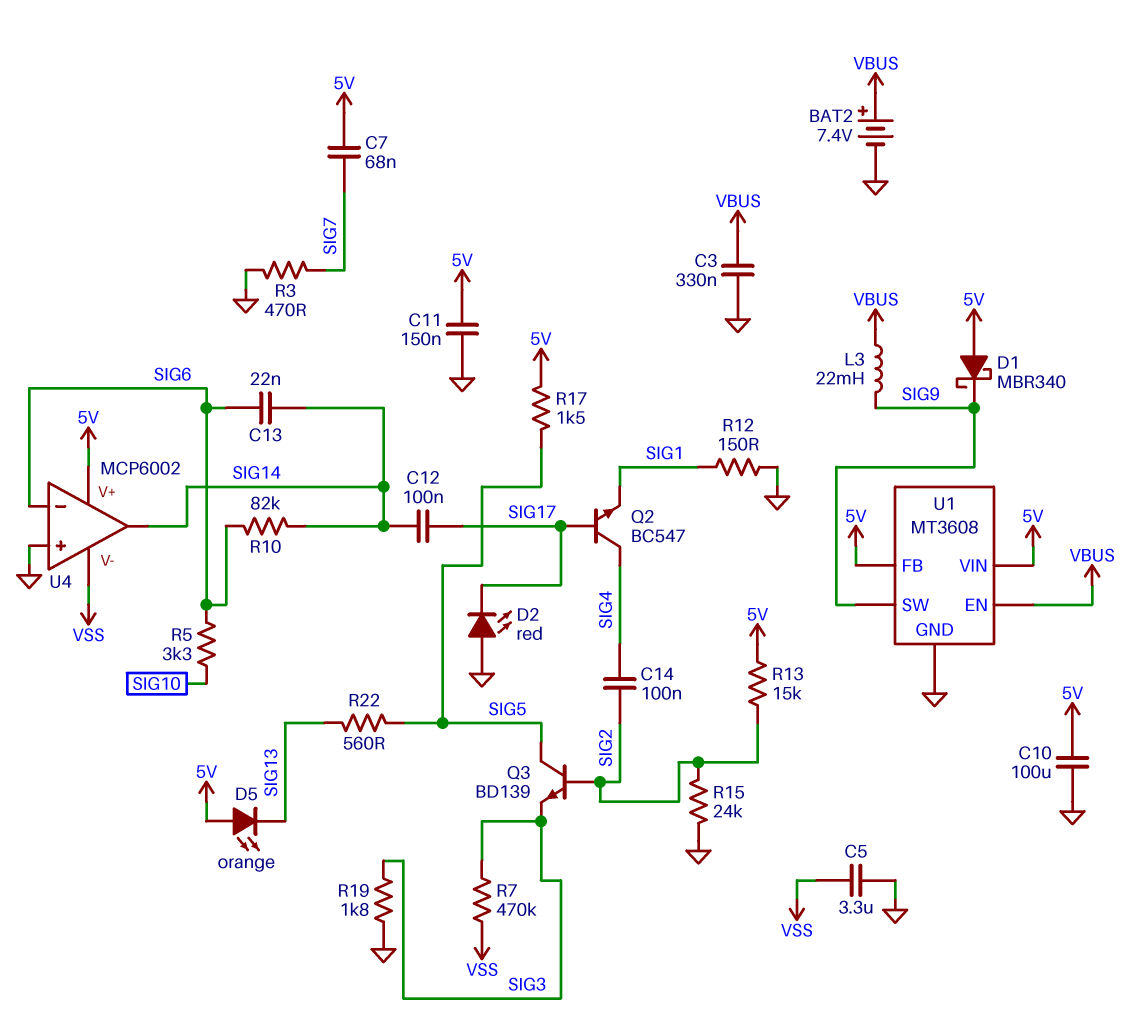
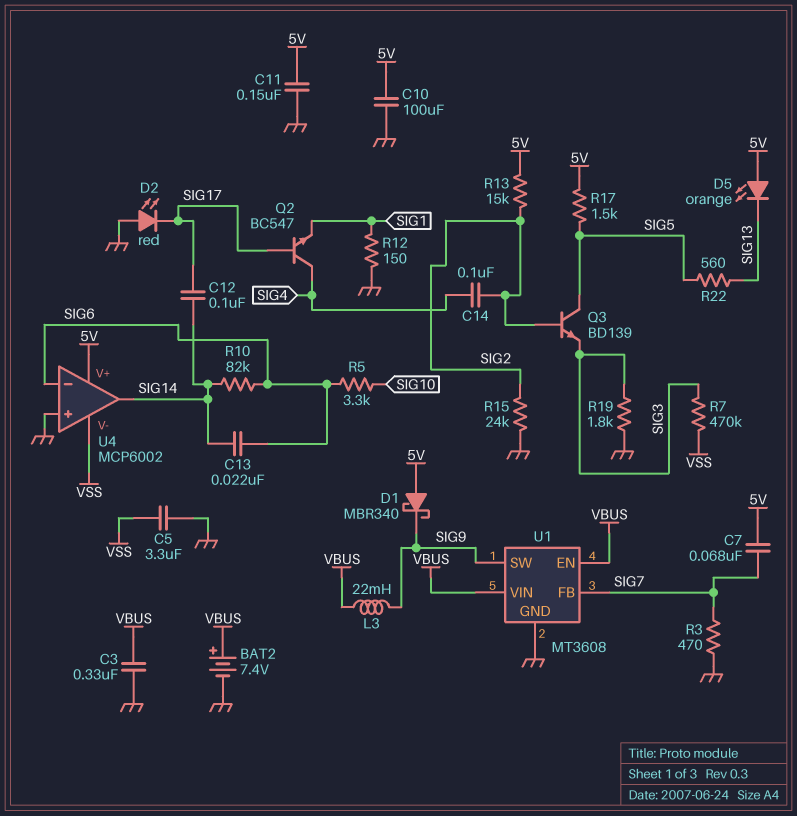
U1 pin FB: 5V -> SIG7
U1 pin VIN: 5V -> VBUS

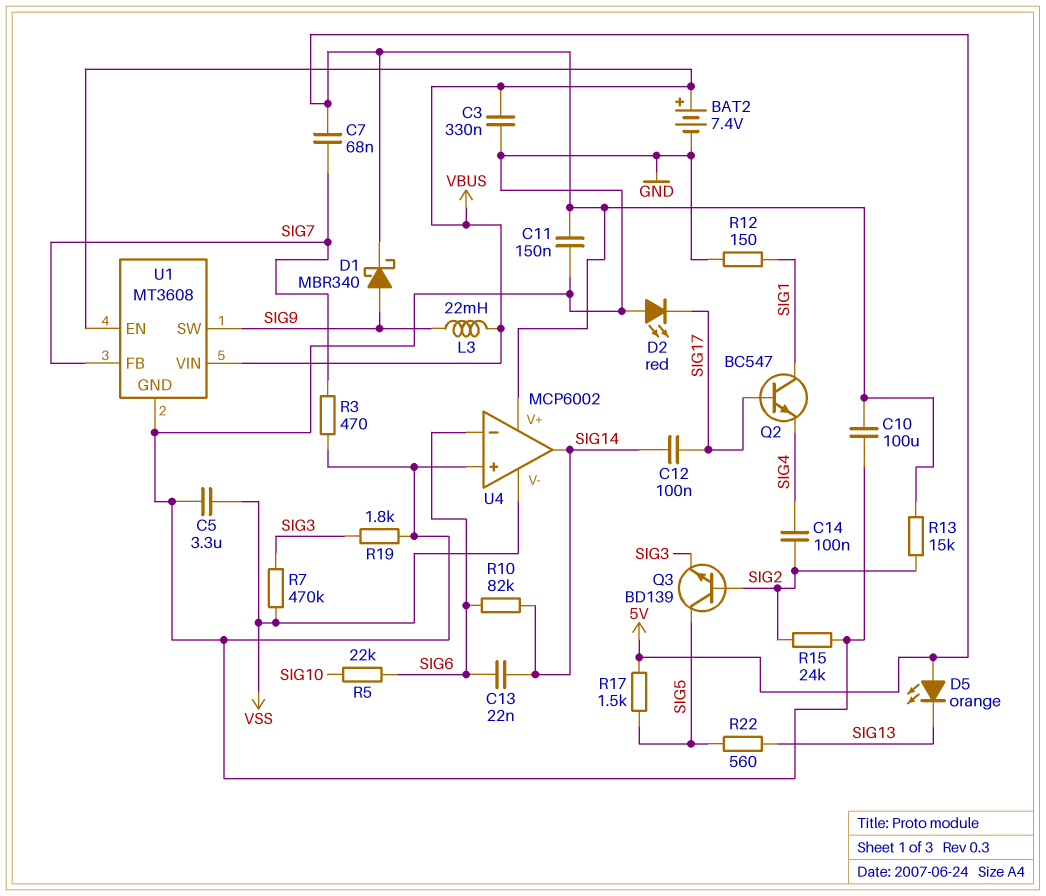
D1: schottky MBR340 (A 5V, K SIG9) -> schottky MBR340 (A SIG9, K 5V)
Q2: NPN BC547 (B SIG17, C SIG4, E SIG1) -> NPN BC547 (B SIG17, C SIG1, E SIG4)
R5: 3.3k (SIG6, SIG10) -> 22k (SIG6, SIG10)

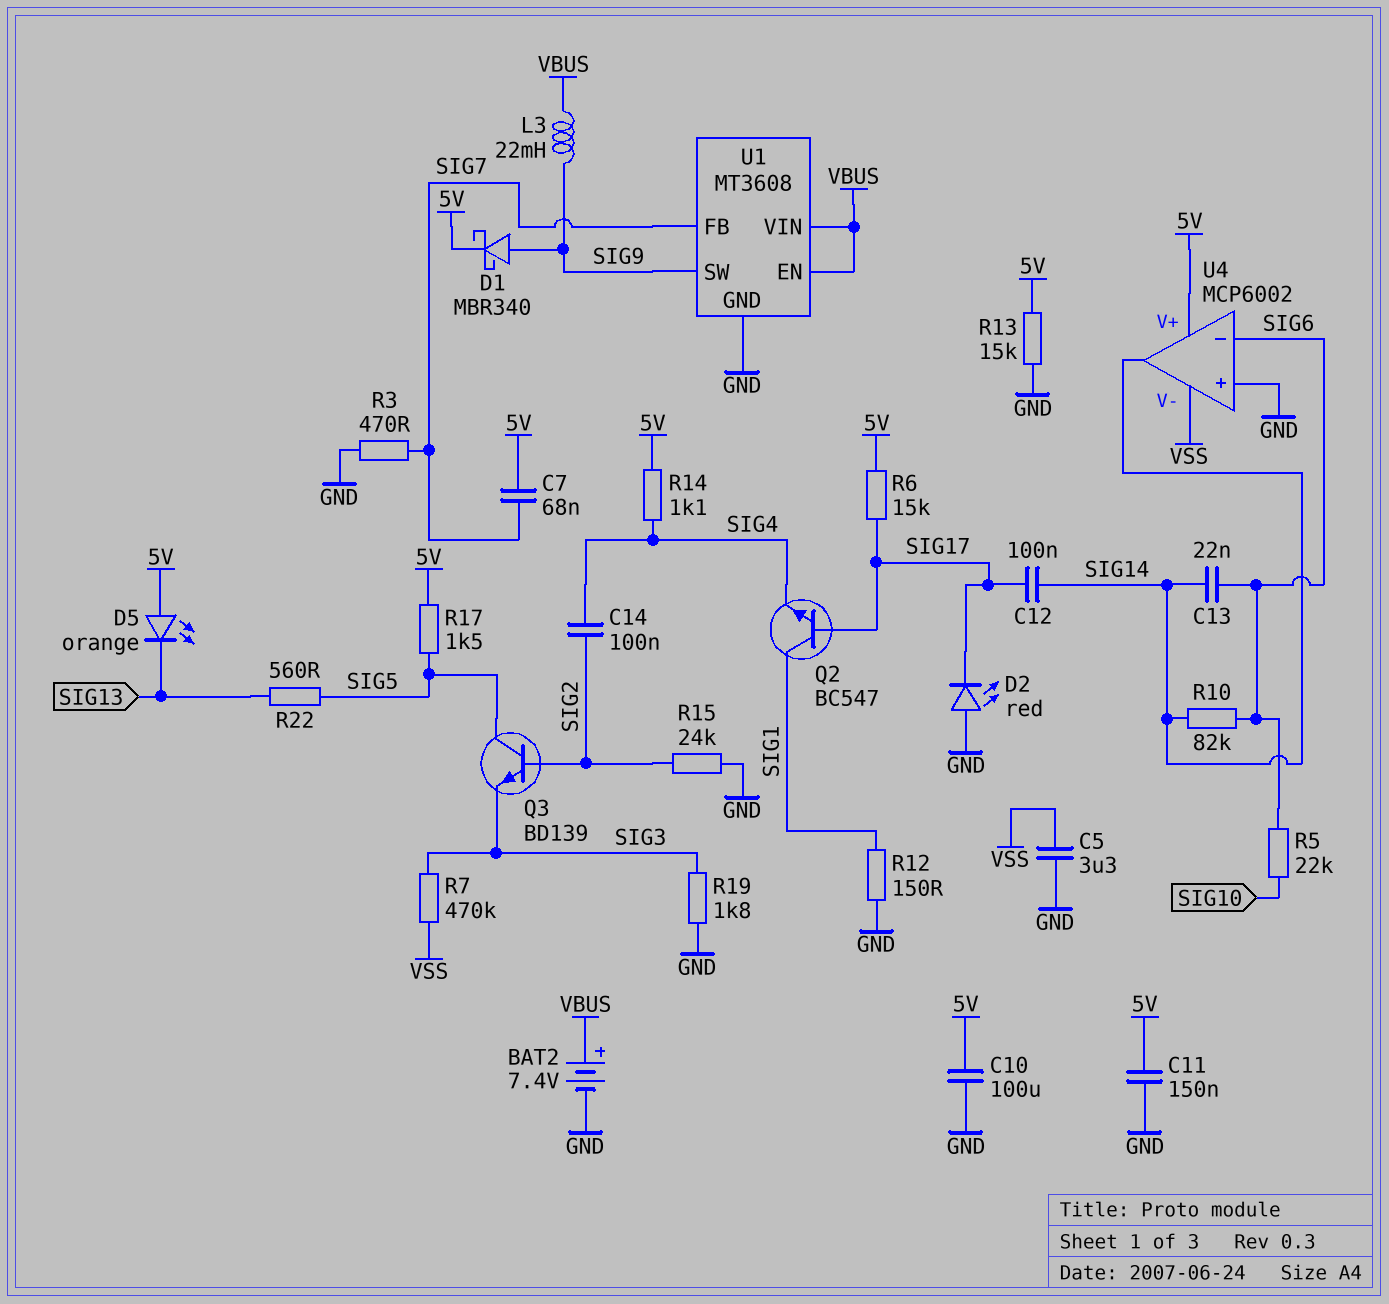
C3: 330nF (GND, VBUS) -> none
R6: none -> 15k (5V, SIG17)
R13: 15k (5V, SIG2) -> 15k (5V, GND)
R14: none -> 1.1k (5V, SIG4)

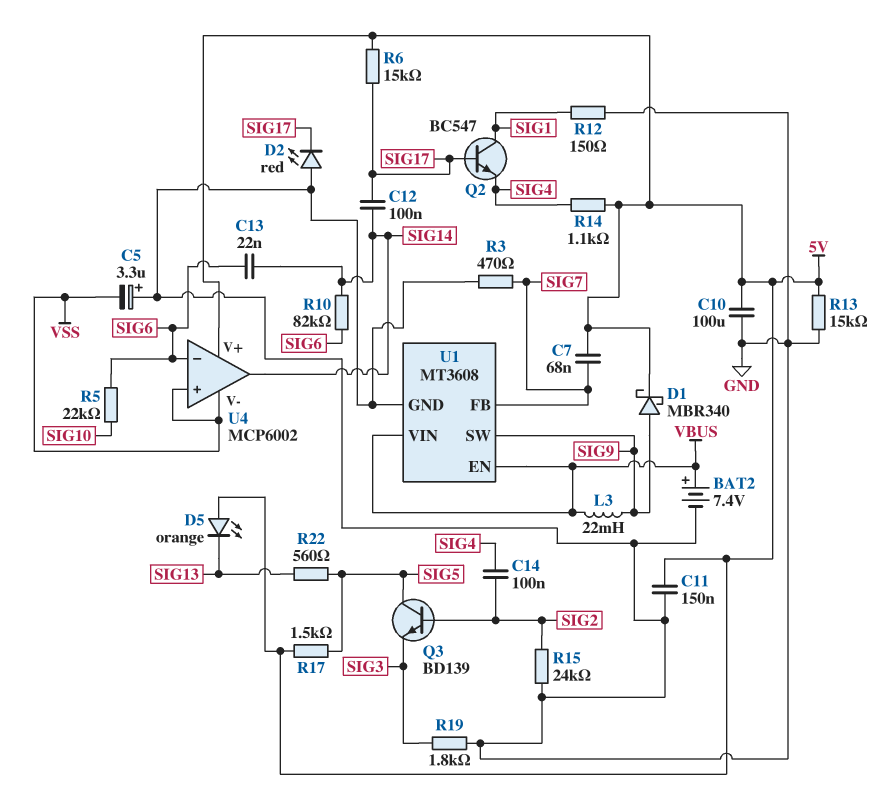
C5: 3.3uF (GND, VSS) -> 3.3uF (plus GND, minus VSS)
R7: 470k (SIG3, VSS) -> none
U4 pin in+: GND -> VSS

